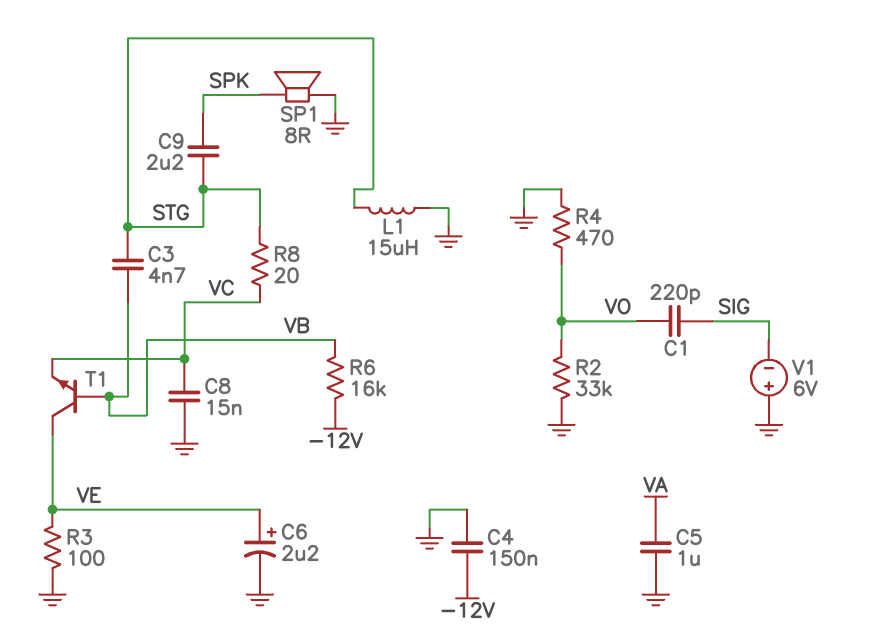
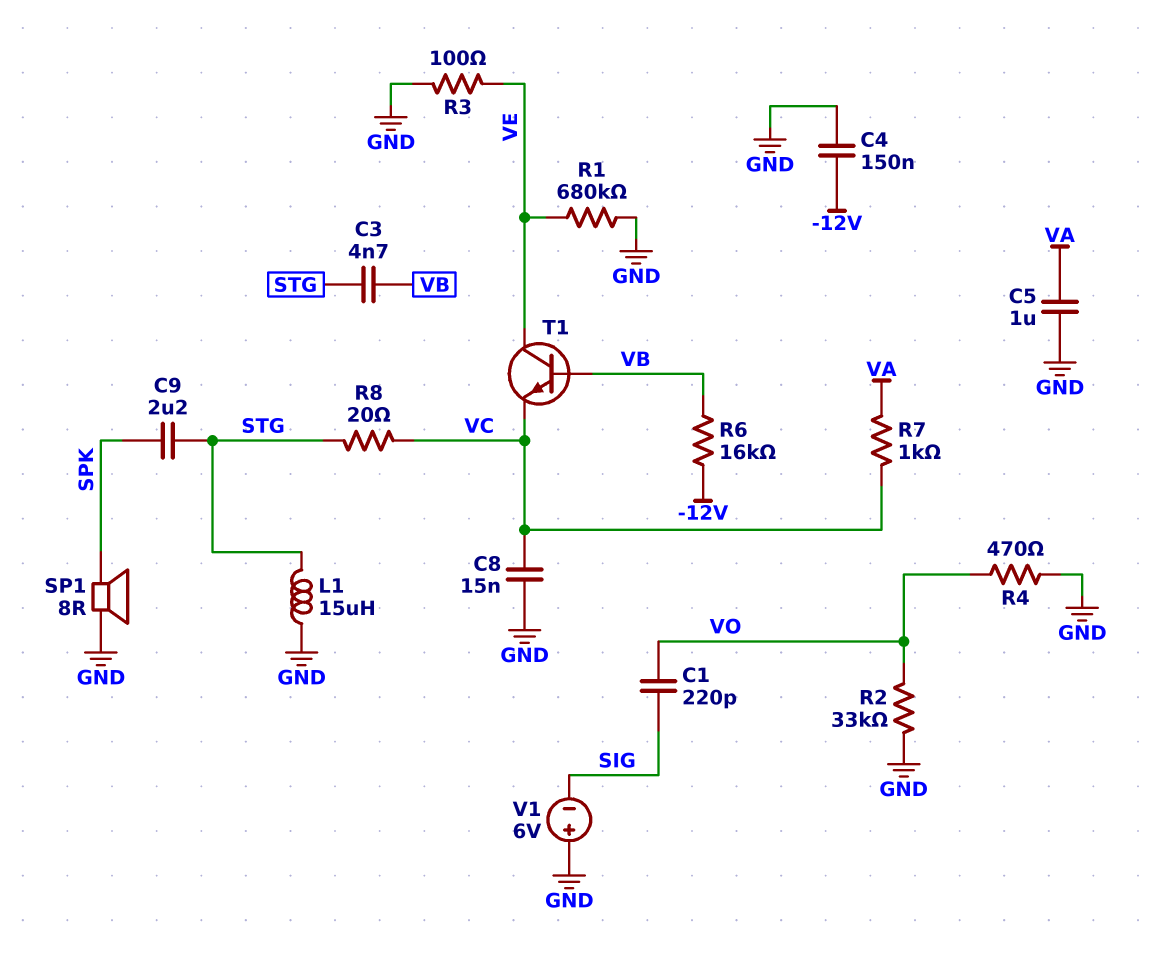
C6: 2.2uF (plus VE, minus GND) -> none
R1: none -> 680k (GND, VE)
R7: none -> 1k (VA, VC)

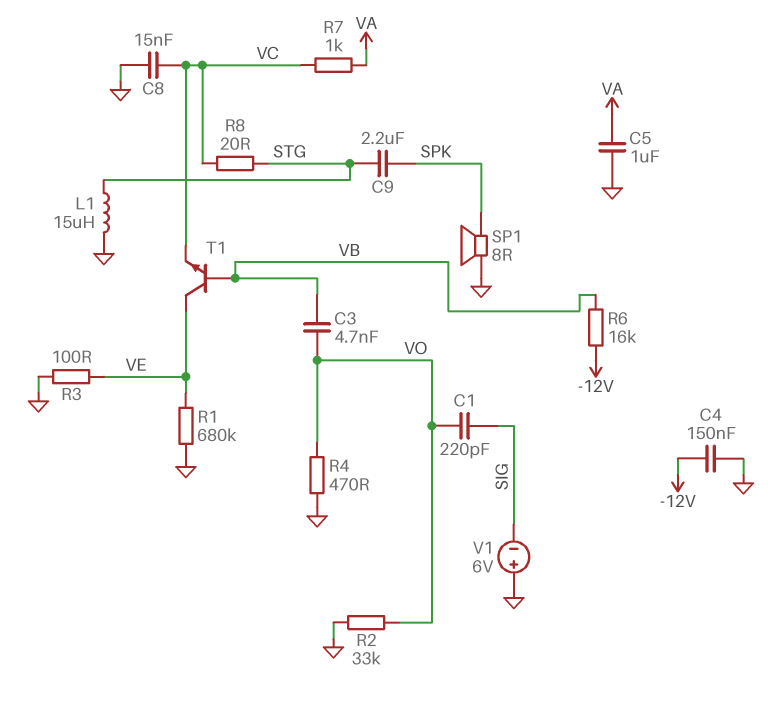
C3: 4.7nF (STG, VB) -> 4.7nF (VB, VO)

